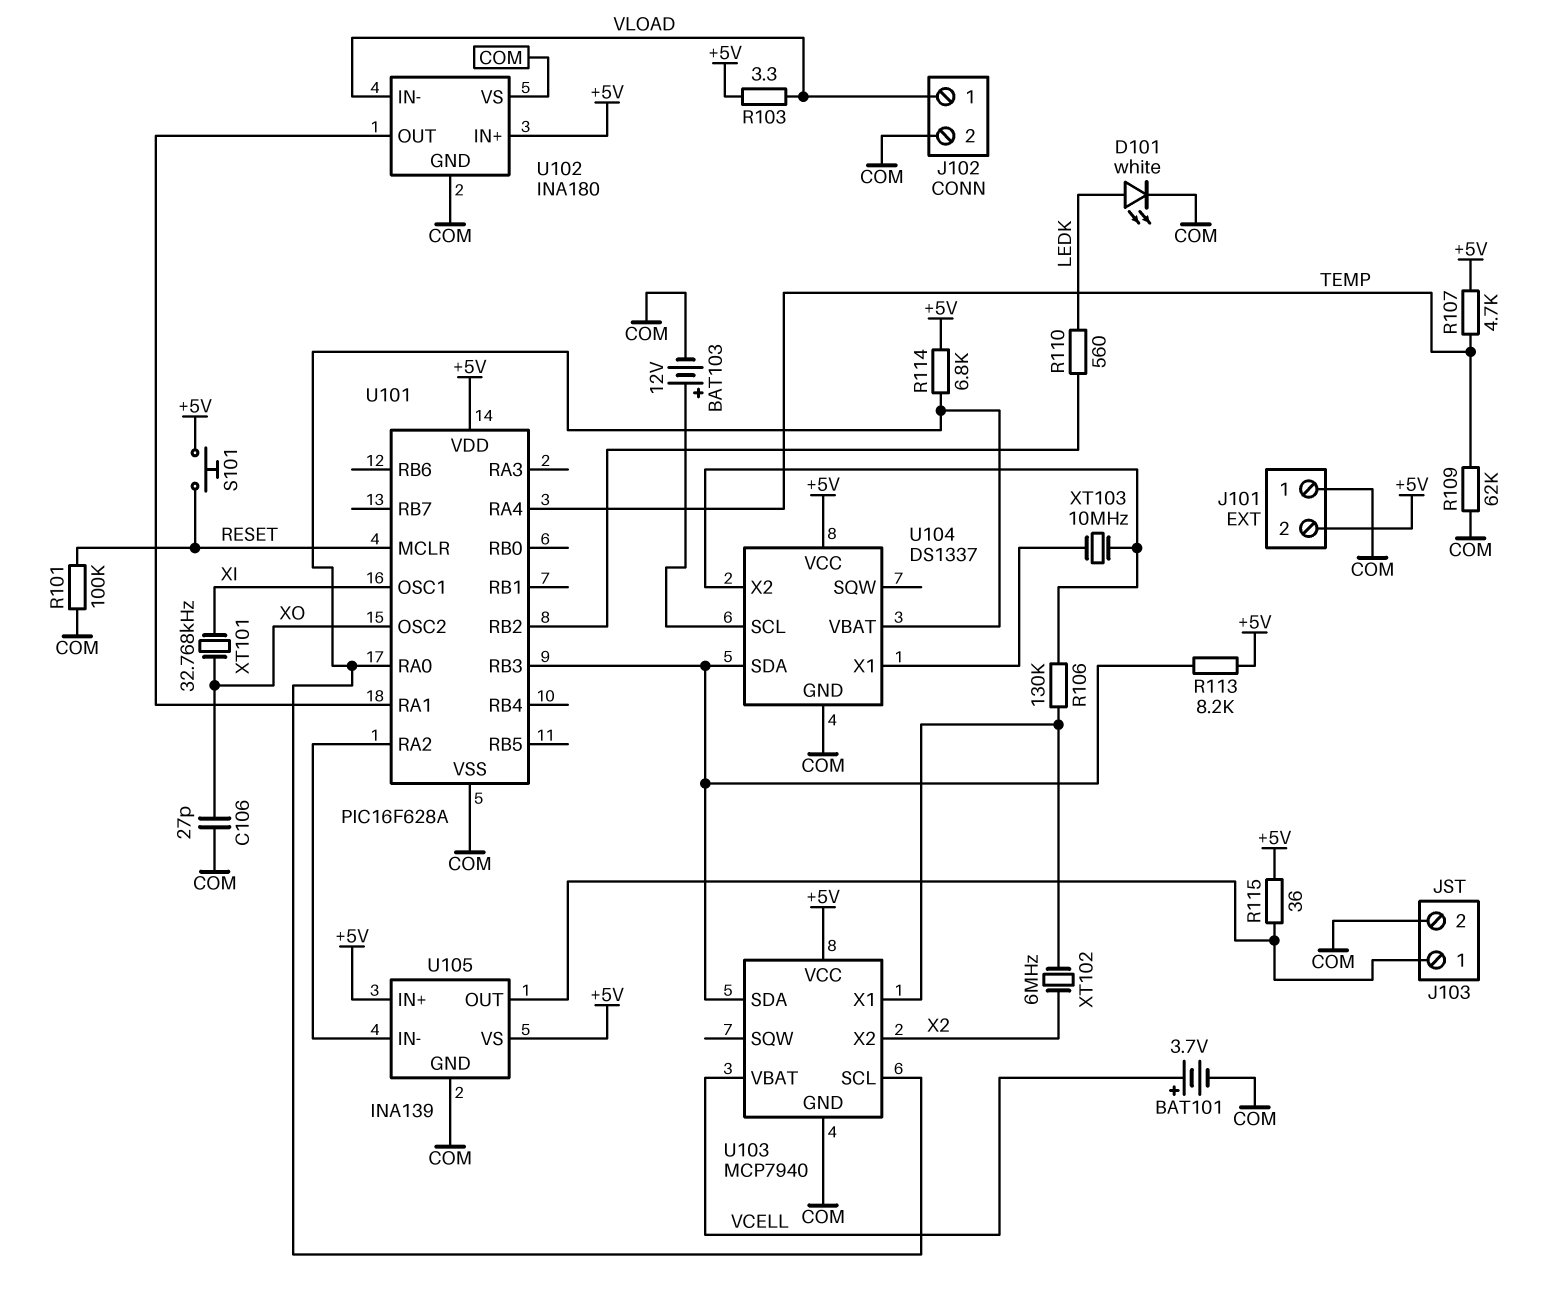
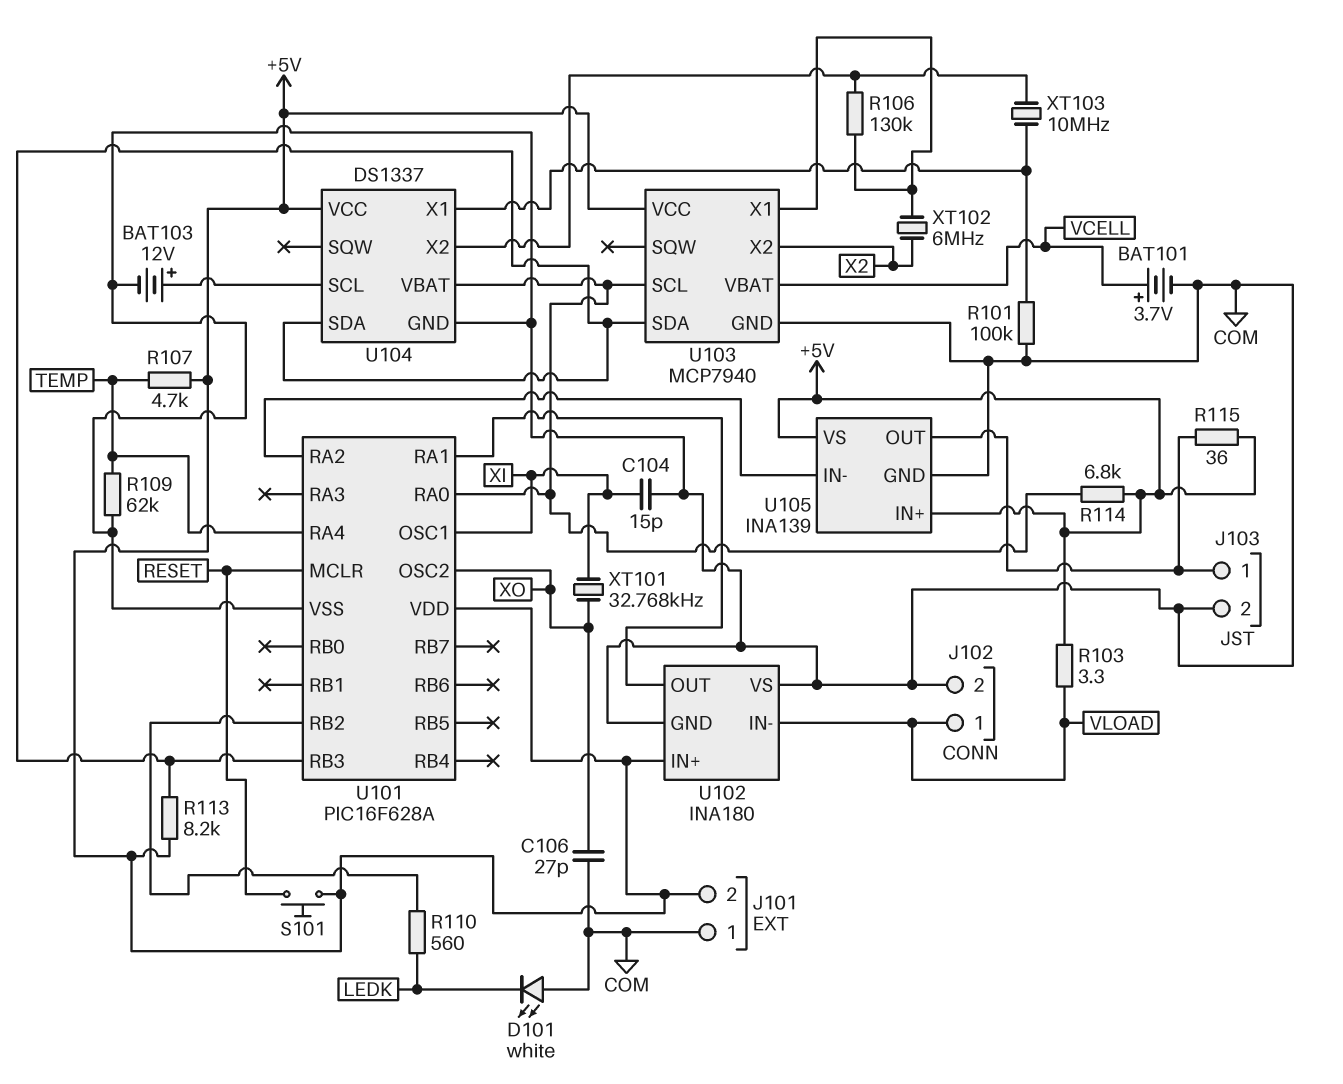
C104: none -> 15pF (COM, XI)
D101: LED white (A LEDK, K COM) -> LED white (A COM, K LEDK)
R101: 100k (COM, RESET) -> 100k (COM, U104/X1)

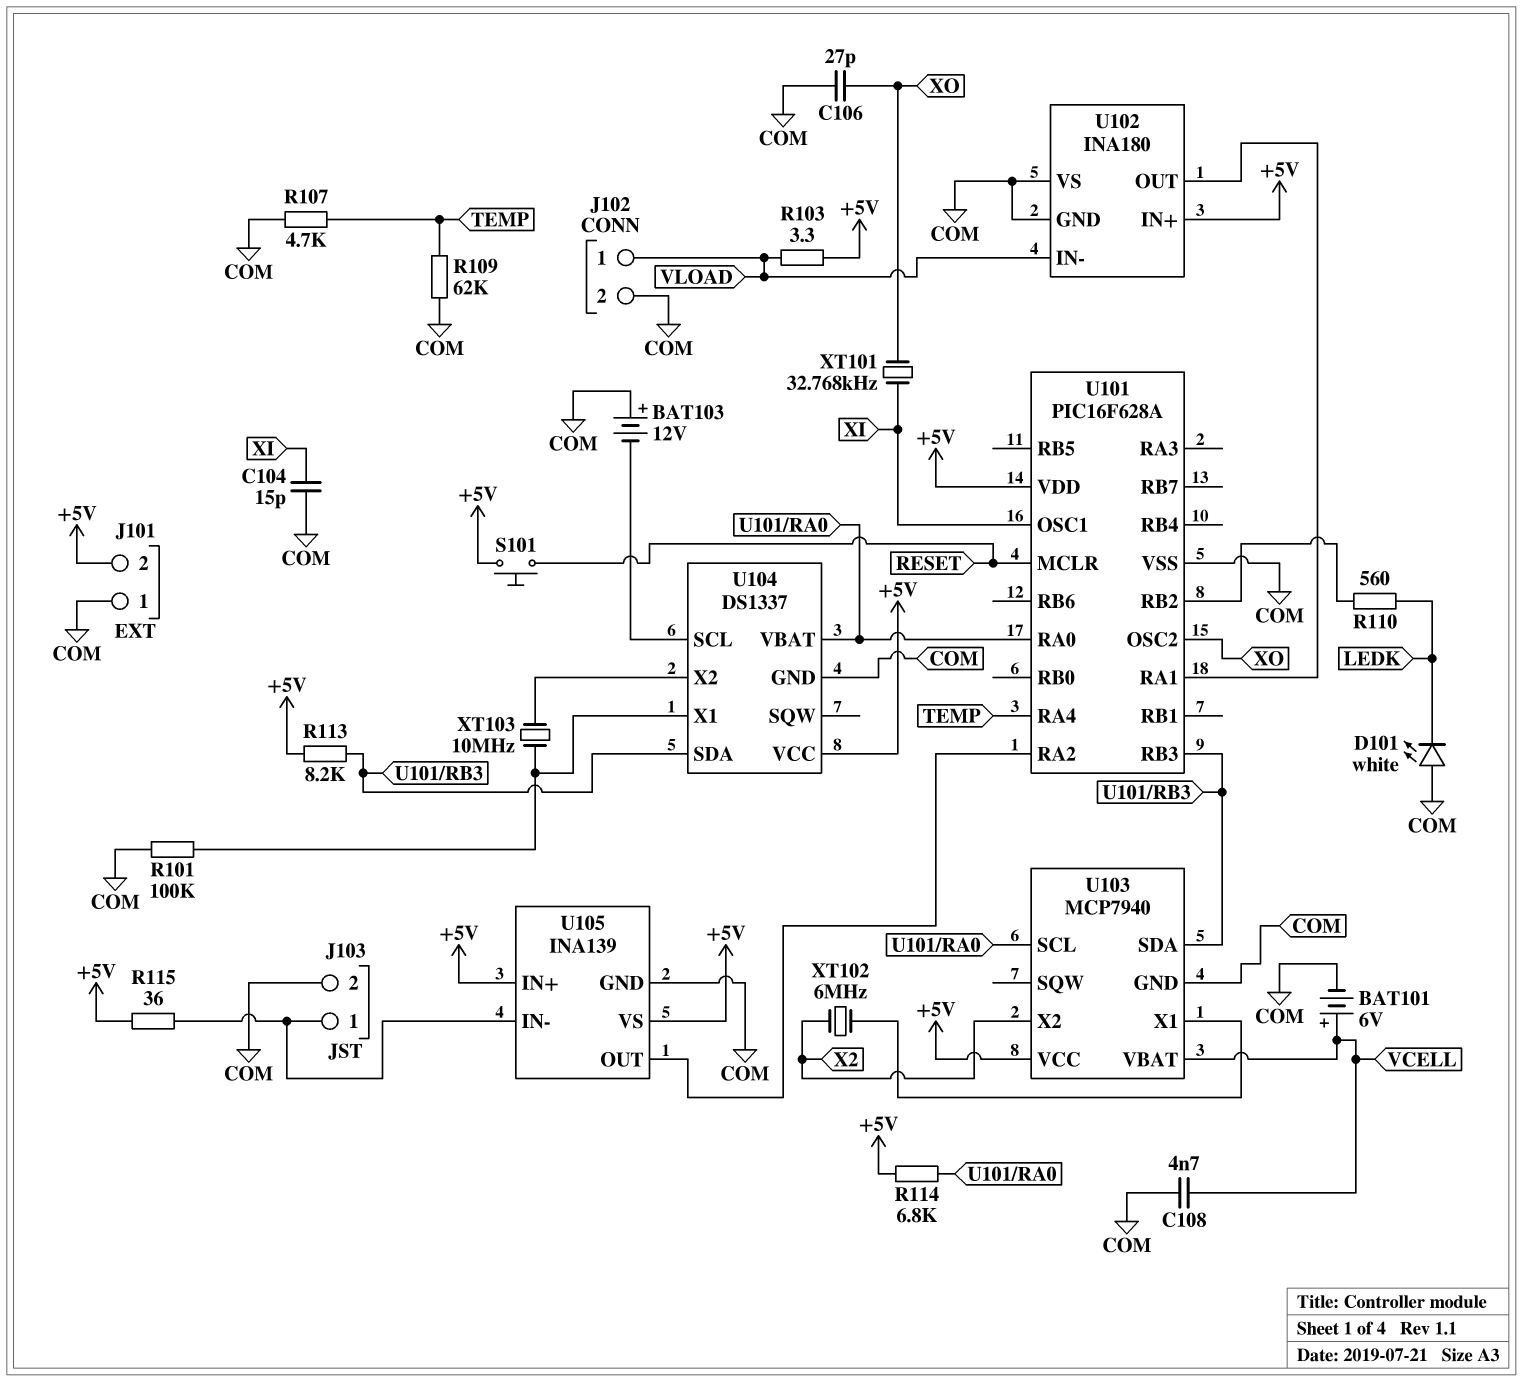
BAT101: 3.7V (plus VCELL, minus COM) -> 6V (plus VCELL, minus COM)
BAT103: 12V (plus U104/SCL, minus COM) -> 12V (plus COM, minus U104/SCL)
C108: none -> 4.7nF (COM, VCELL)
R106: 130k (U103/X1, U104/X2) -> none
R107: 4.7k (+5V, TEMP) -> 4.7k (COM, TEMP)
U105 pin IN-: U101/RA2 -> J103/1
U105 pin OUT: J103/1 -> U101/RA2

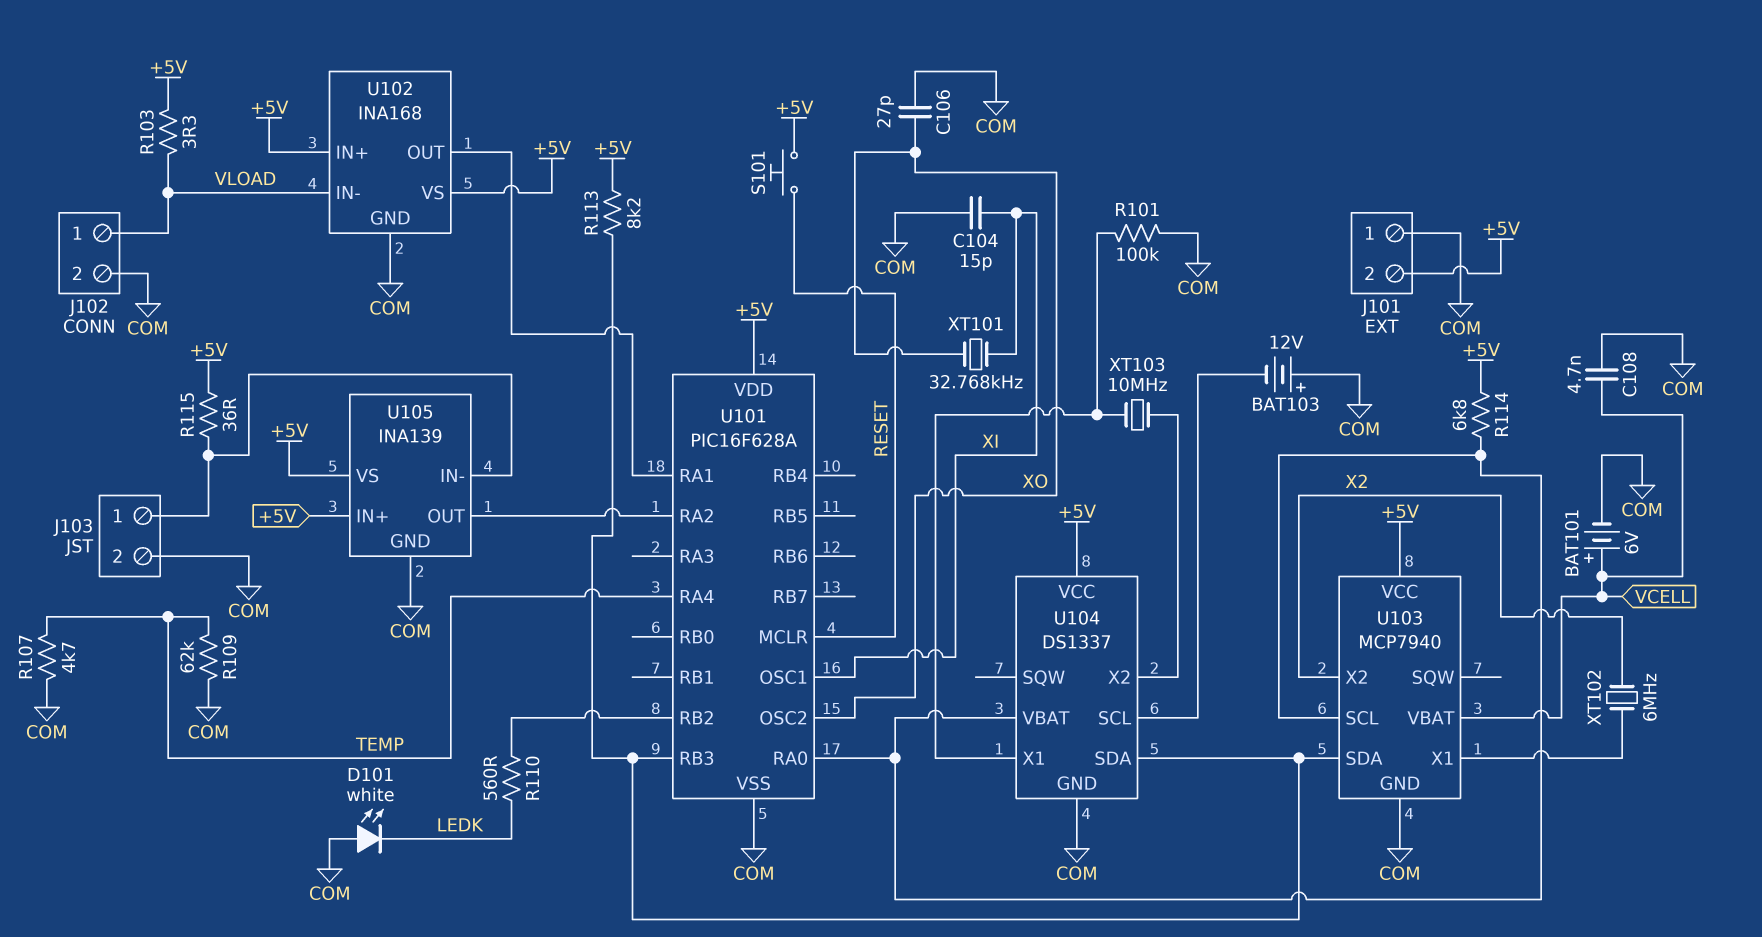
U102: INA180 -> INA168
U102 pin VS: COM -> +5V

